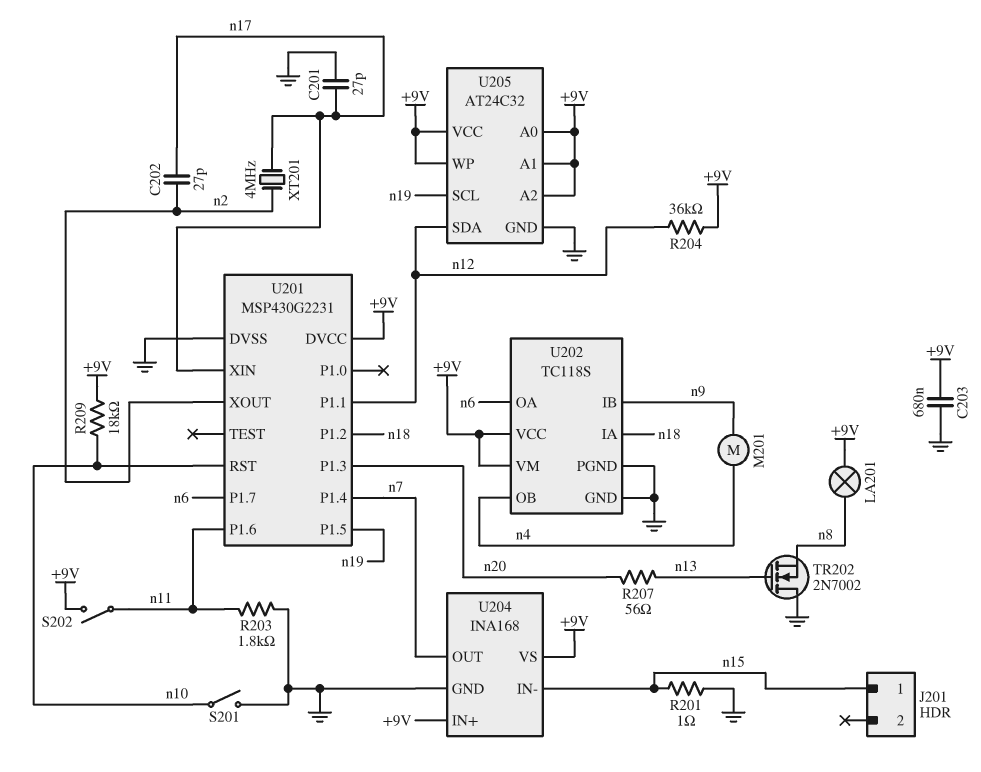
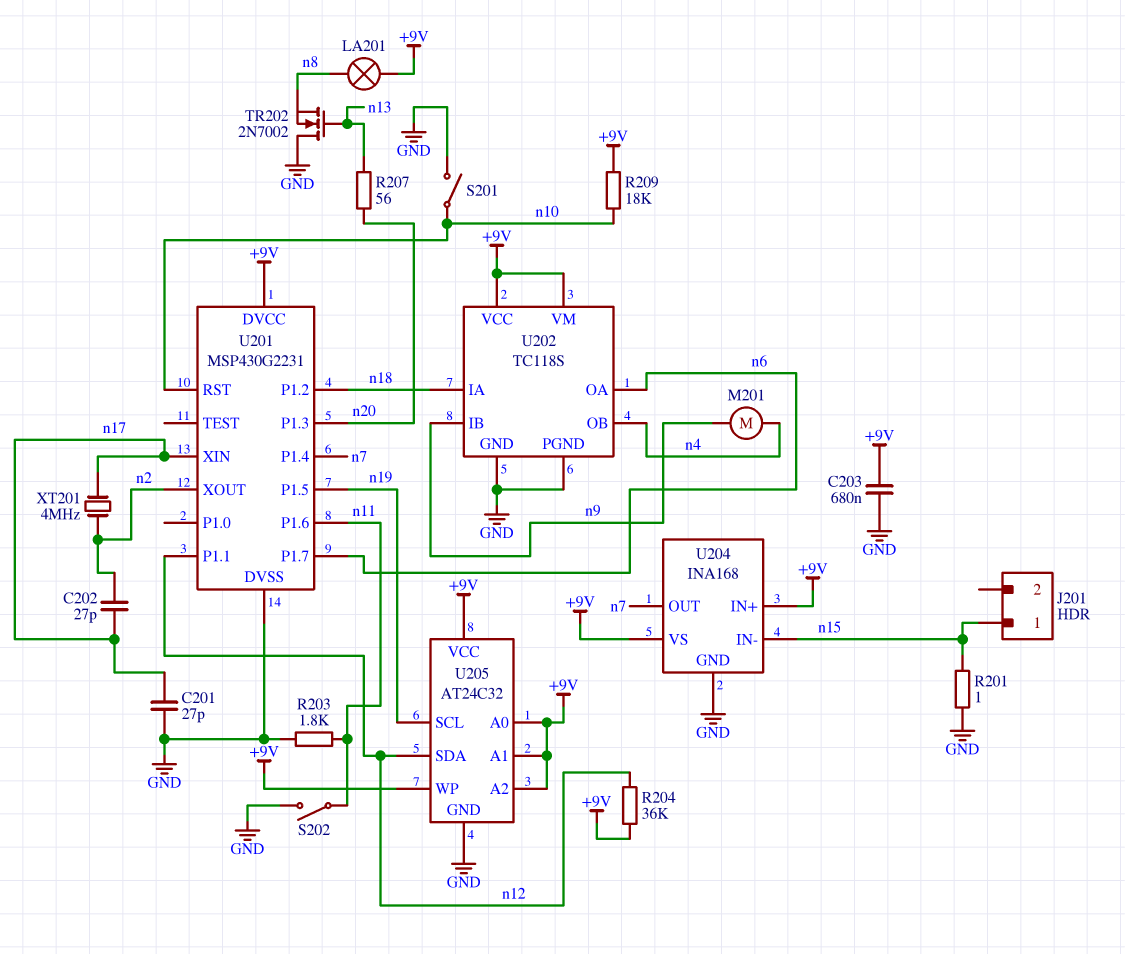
S202: switch (+9V, n11) -> switch (GND, n11)

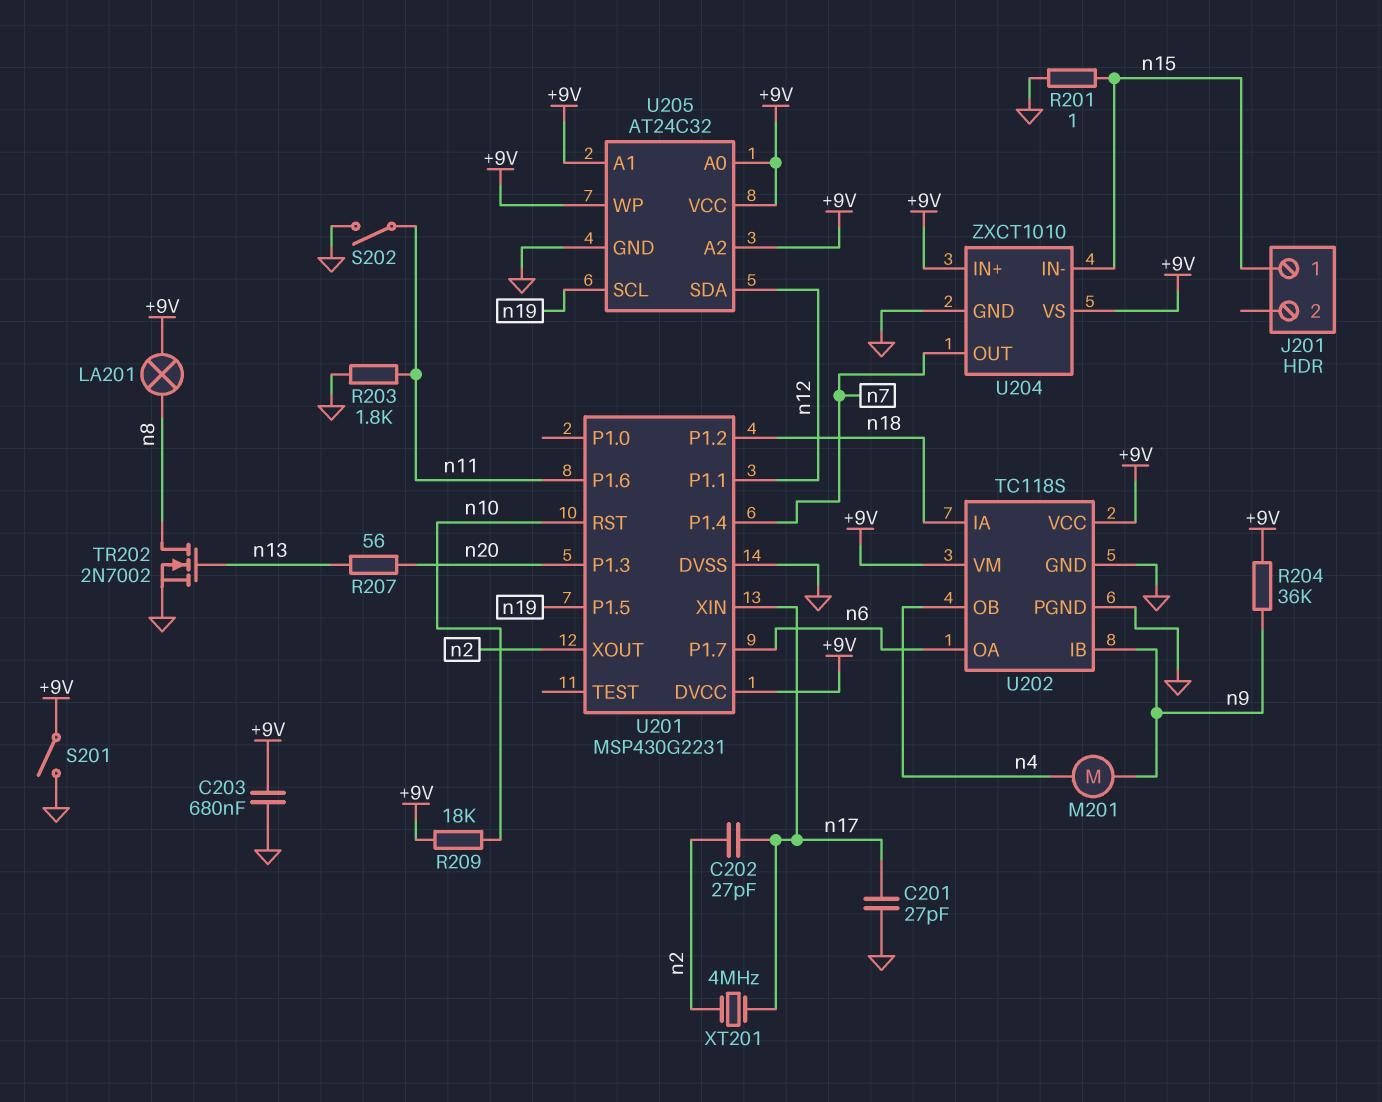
R204: 36k (+9V, n12) -> 36k (+9V, n9)
S201: switch (GND, n10) -> switch (+9V, GND)
TR202: NMOS 2N7002 (G n13, D GND, S n8) -> NMOS 2N7002 (G n13, D n8, S GND)
U204: INA168 -> ZXCT1010

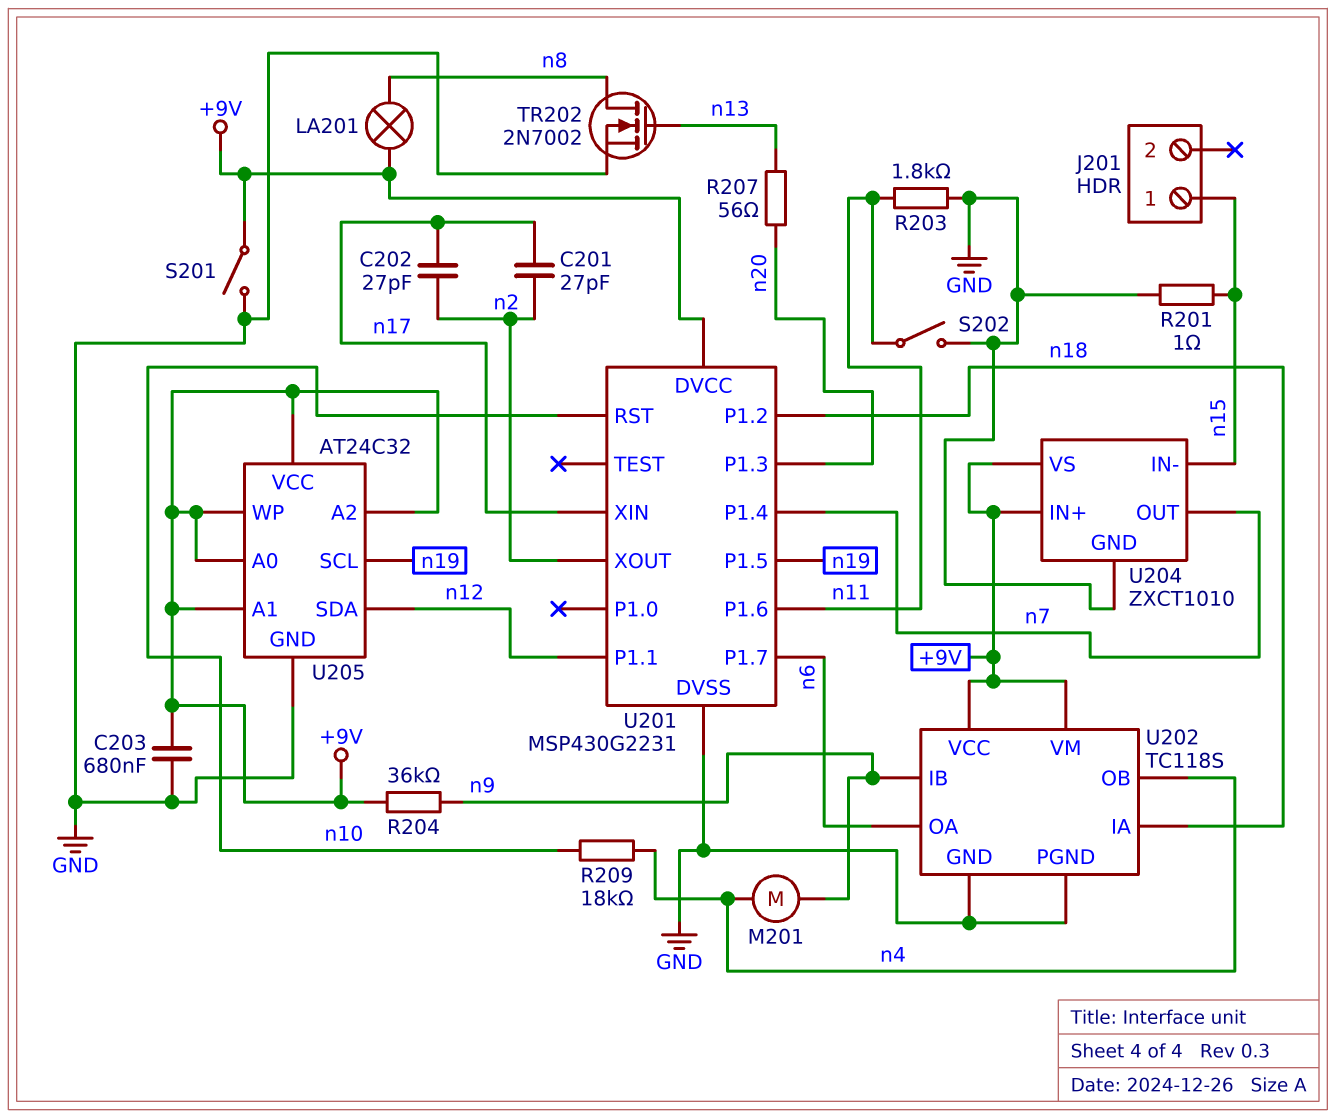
C201: 27pF (GND, n17) -> 27pF (n2, n17)
R209: 18k (+9V, n10) -> 18k (n4, n10)
XT201: 4MHz (n2, n17) -> none

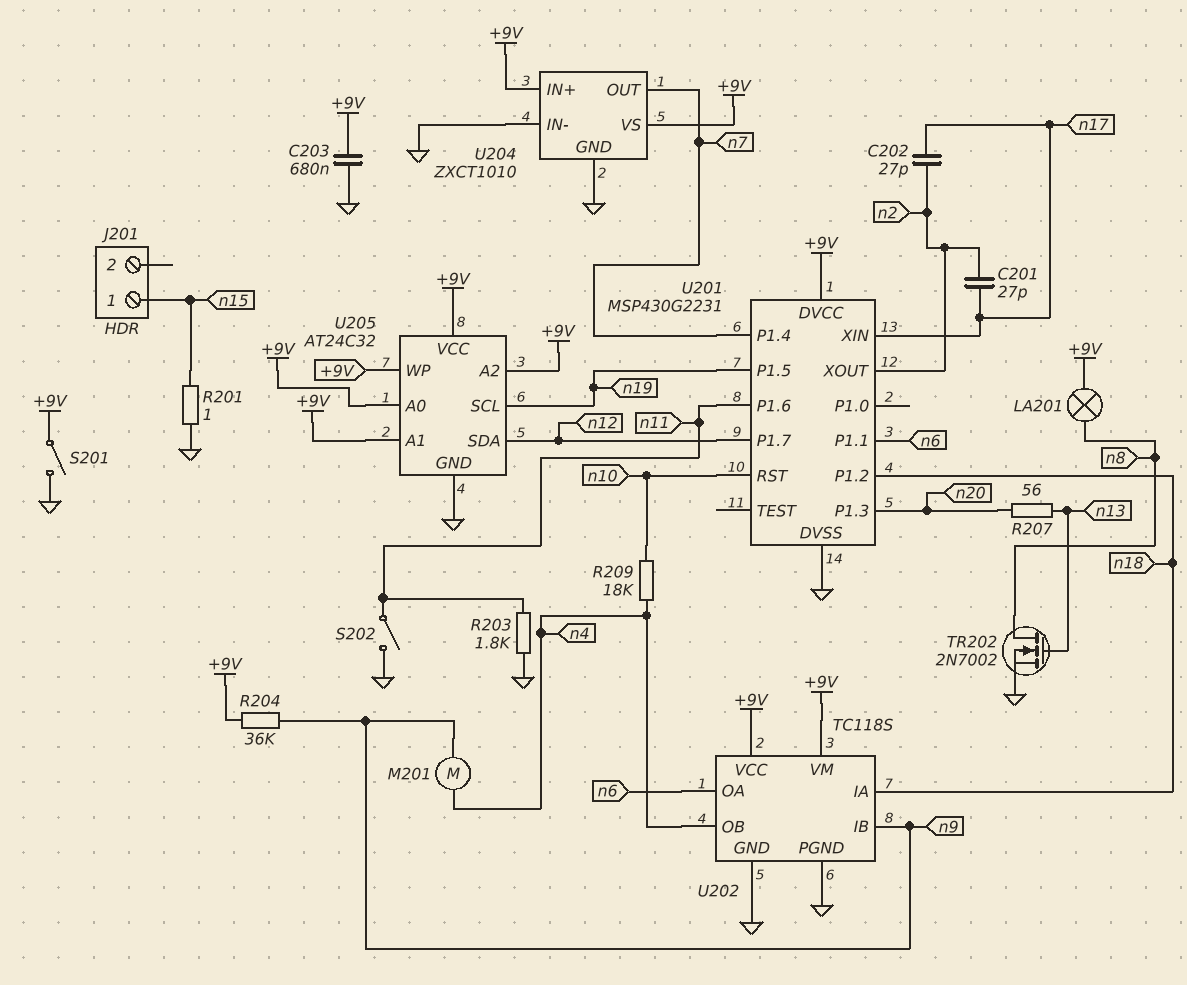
U201 pin P1.1: n12 -> n6
U201 pin P1.7: n6 -> n12
U204 pin IN-: n15 -> GND

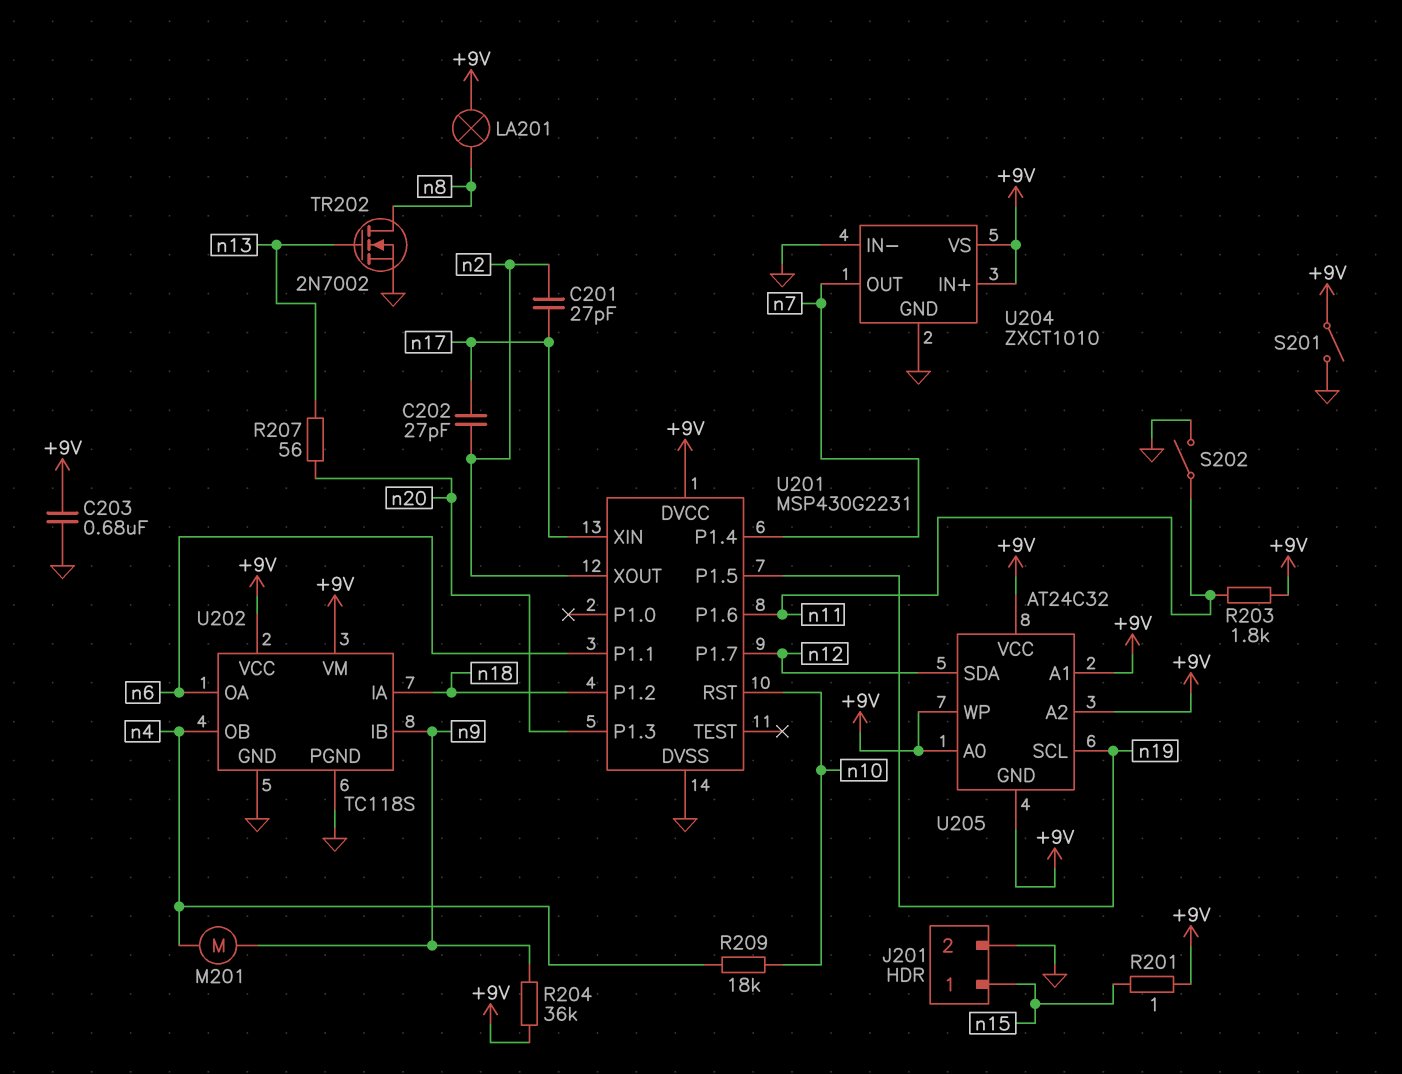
J201 pin 2: none -> GND
R201: 1 (GND, n15) -> 1 (+9V, n15)
R203: 1.8k (GND, n11) -> 1.8k (+9V, n11)
U205 pin GND: GND -> +9V

